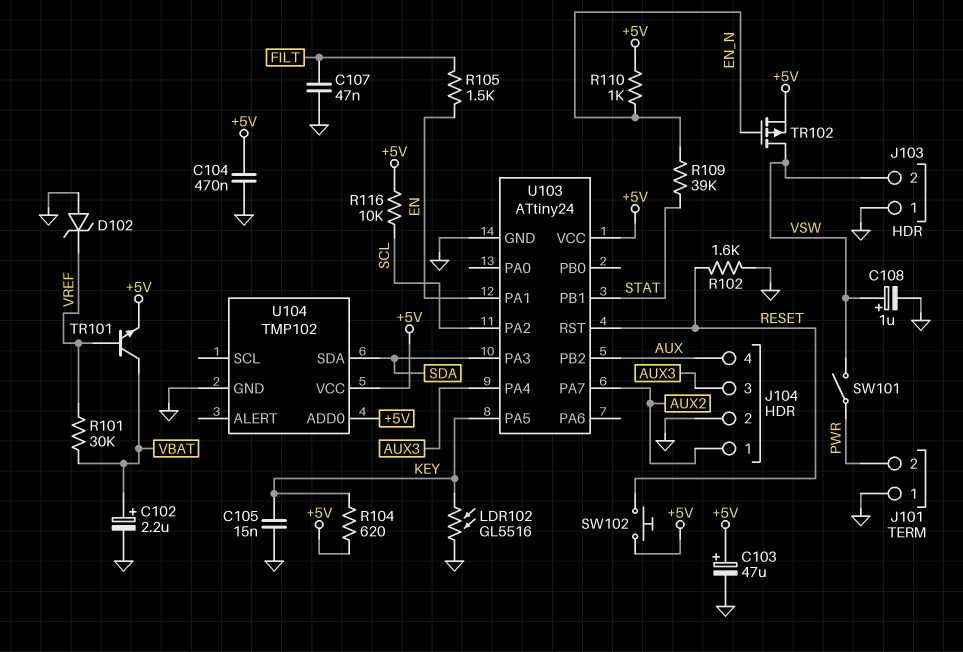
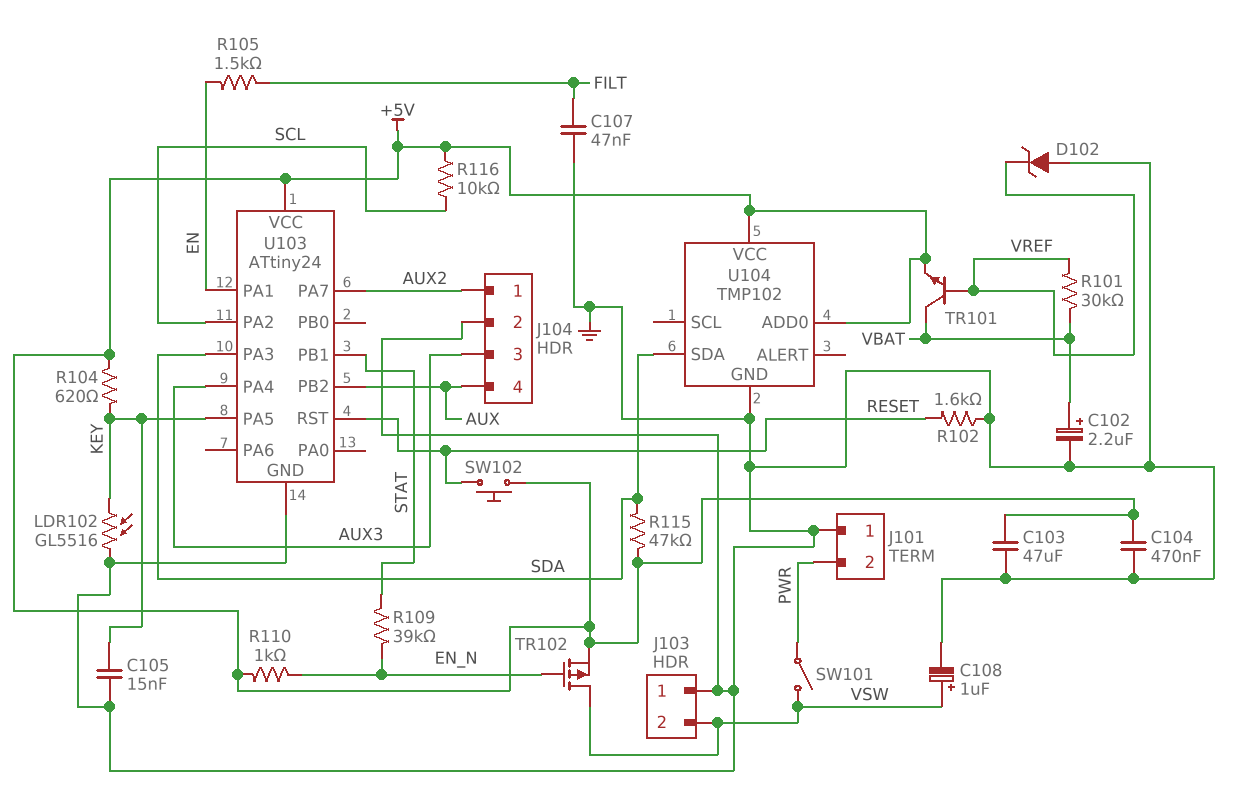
C103: 47uF (plus +5V, minus GND) -> 47uF (+5V, GND)
R115: none -> 47k (+5V, SDA)

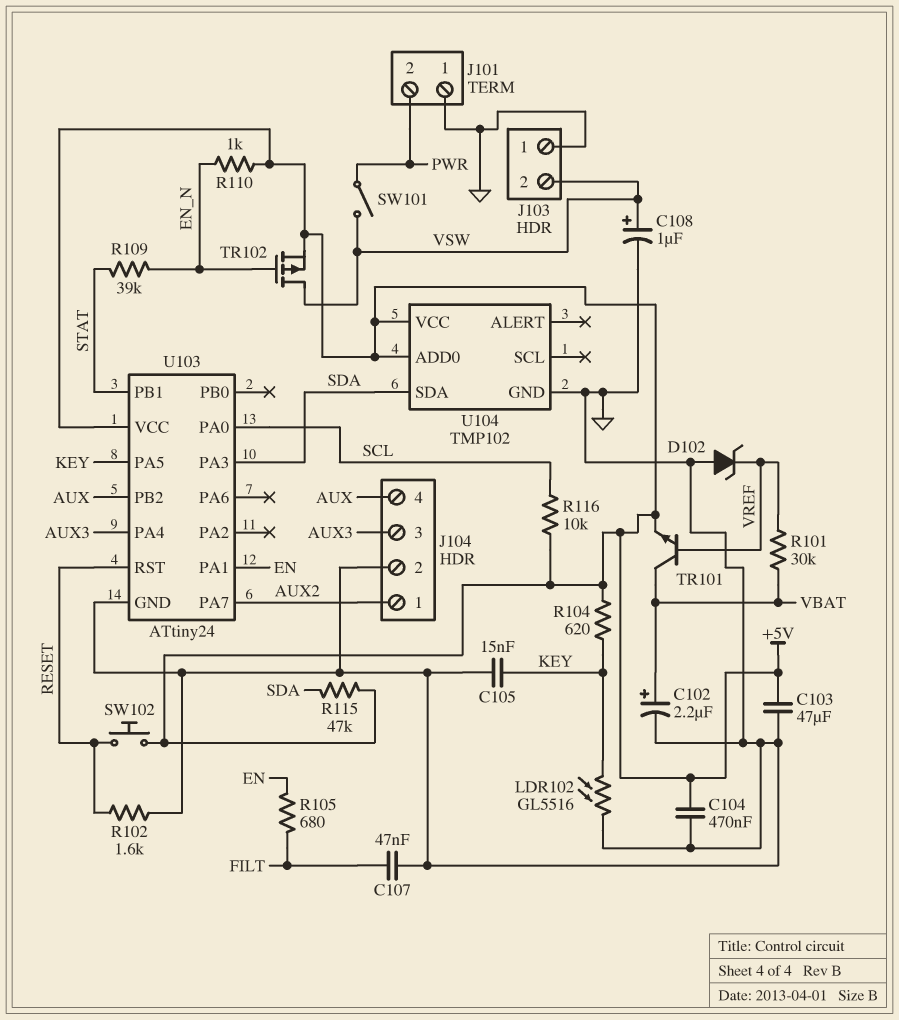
R105: 1.5k (EN, FILT) -> 680 (EN, FILT)
U103 pin PA0: none -> SCL
U103 pin PA2: SCL -> none

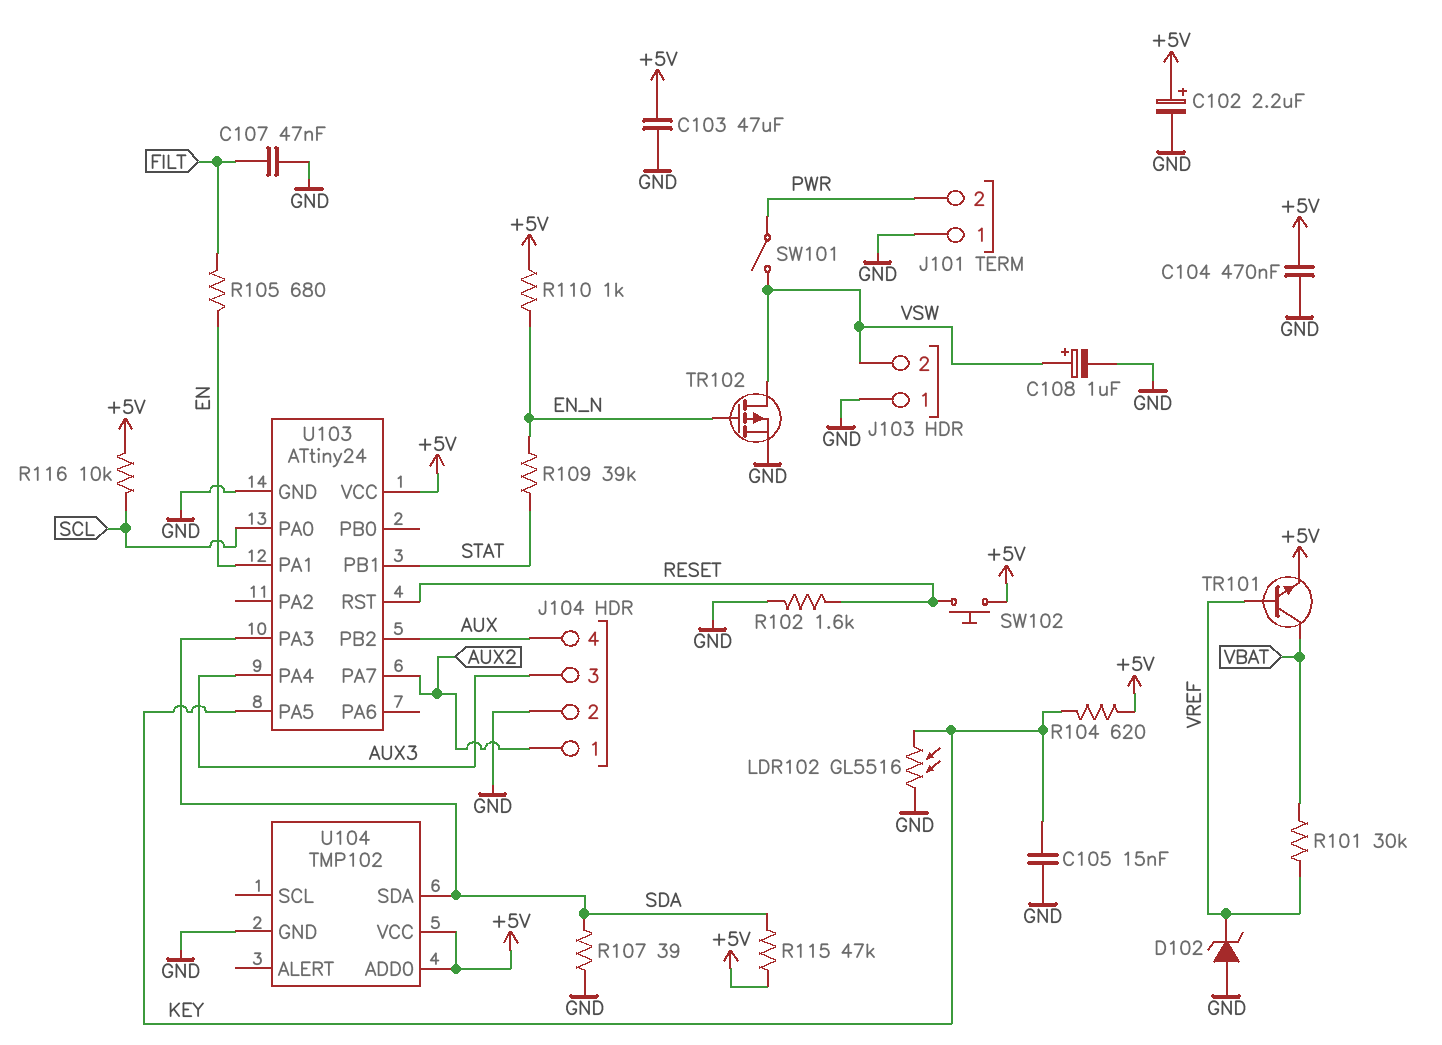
C102: 2.2uF (plus VBAT, minus GND) -> 2.2uF (plus +5V, minus GND)
R107: none -> 39 (GND, SDA)
TR102: PMOS (G EN_N, D VSW, S +5V) -> PMOS (G EN_N, D VSW, S GND)

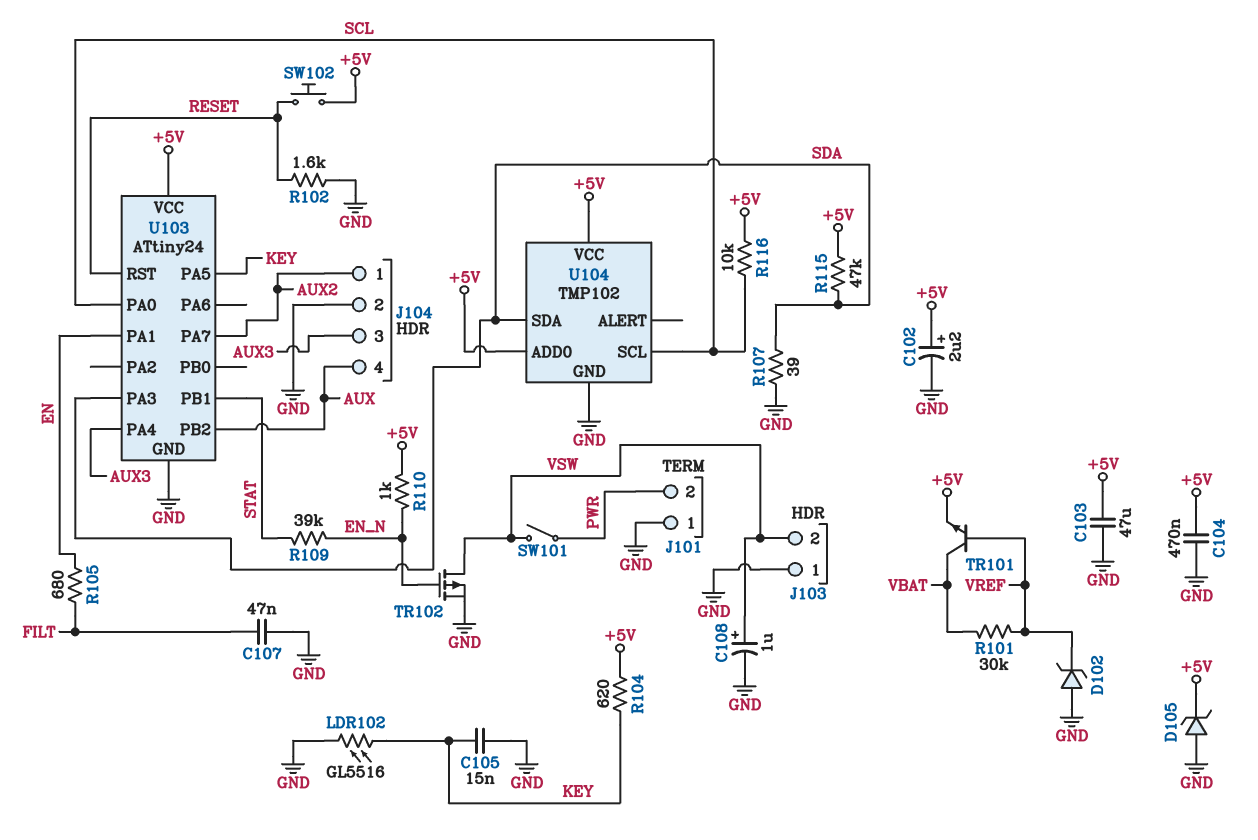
D105: none -> zener (A GND, K +5V)
U104 pin SCL: none -> SCL

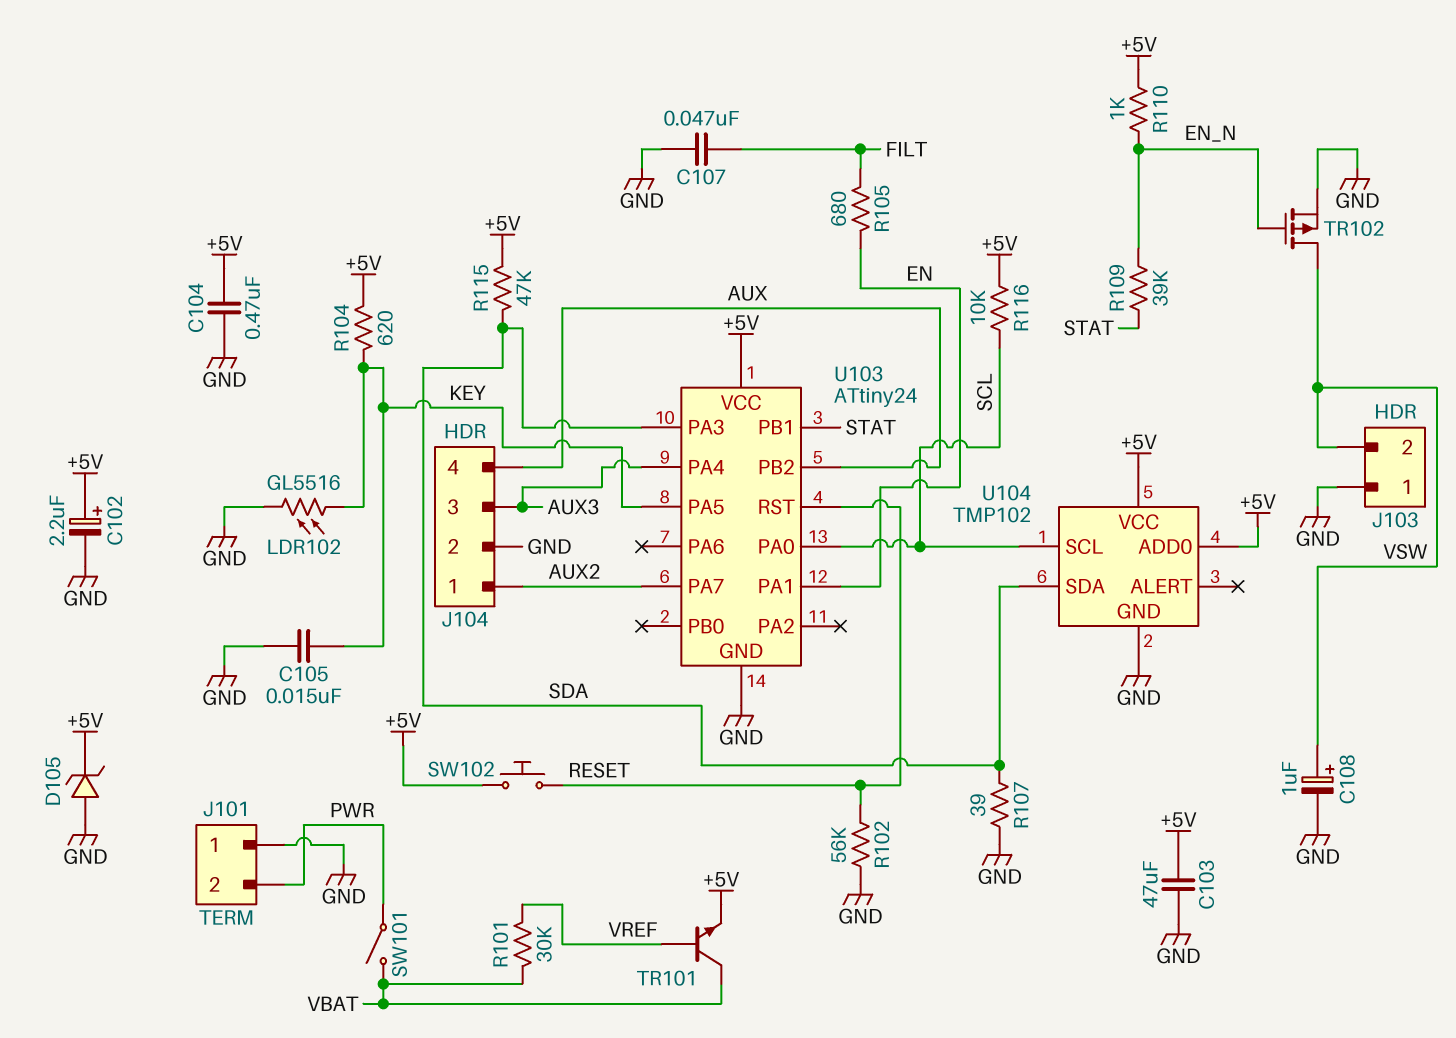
D102: zener (A GND, K VREF) -> none
R102: 1.6k (GND, RESET) -> 56k (GND, RESET)
SW101: switch (PWR, VSW) -> switch (PWR, VBAT)

